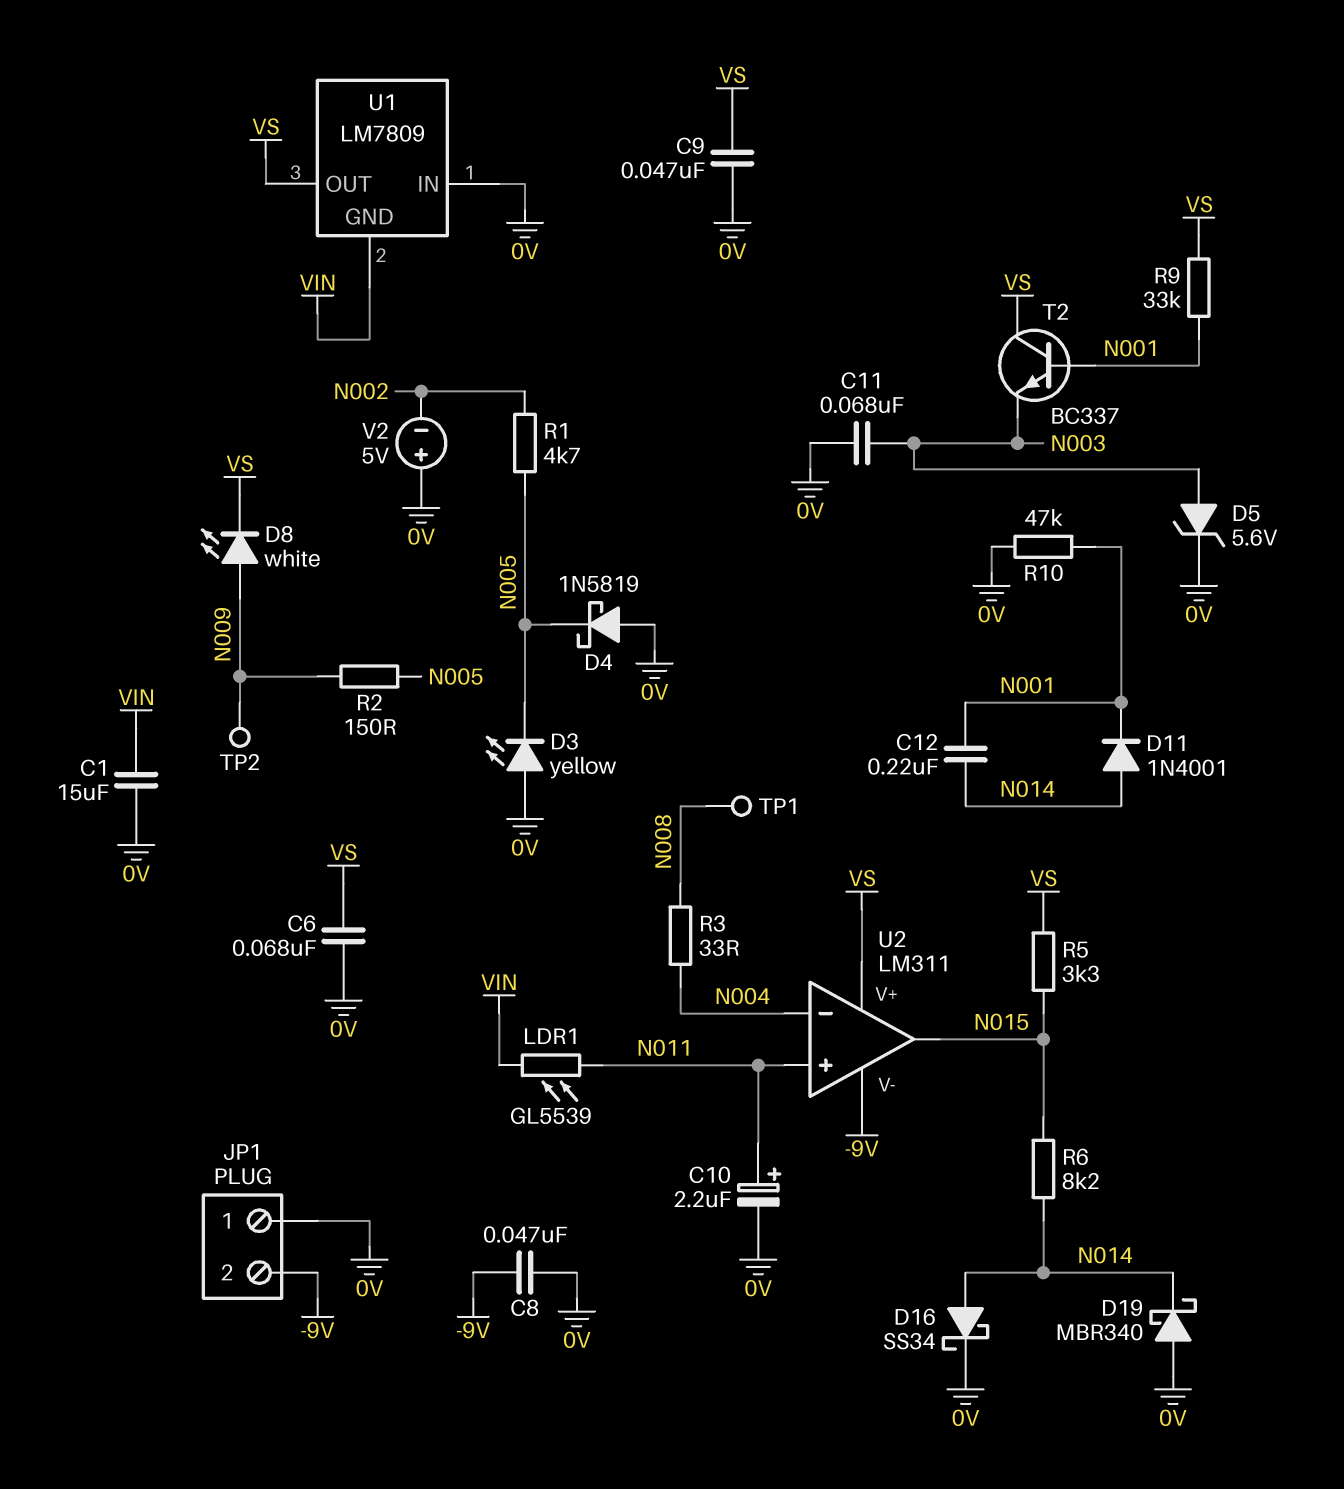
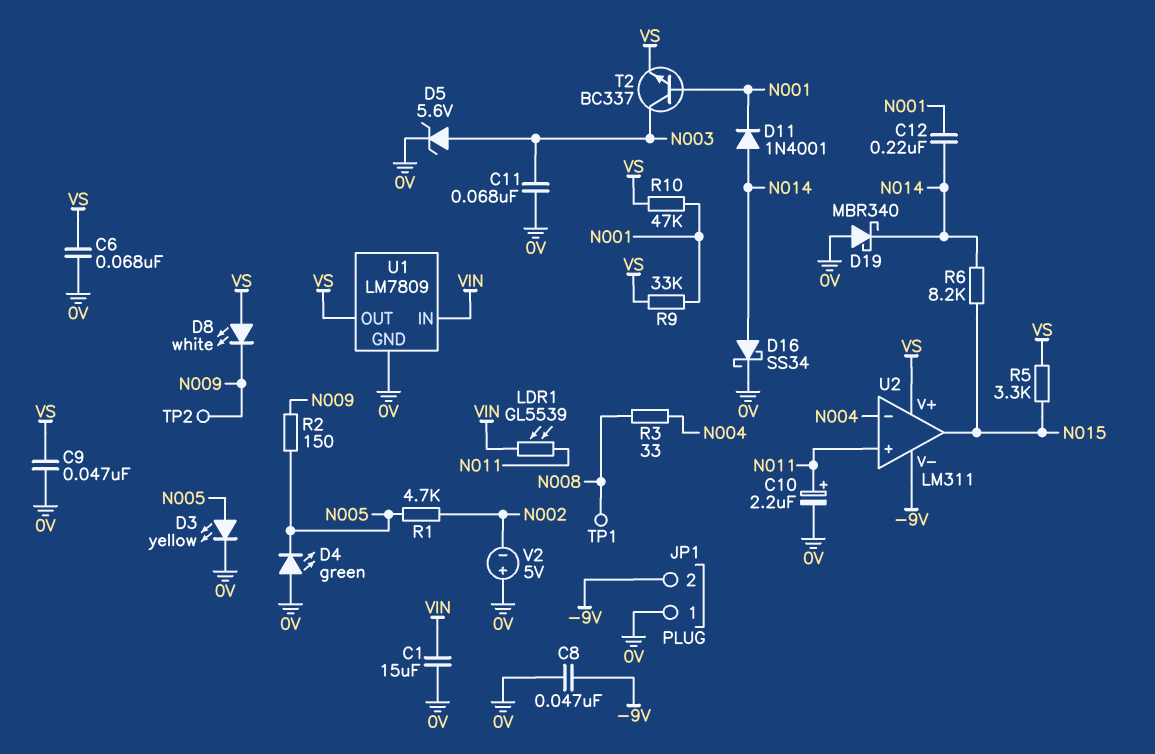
D3: LED yellow (A 0V, K N005) -> LED yellow (A N005, K 0V)
D4: schottky 1N5819 (A 0V, K N005) -> LED green (A 0V, K N005)
D8: LED white (A N009, K VS) -> LED white (A VS, K N009)
R10: 47k (0V, N001) -> 47k (N001, VS)
T2: NPN BC337 (B N001, C VS, E N003) -> NPN BC337 (B N001, C N003, E VS)
U1 pin GND: VIN -> 0V
U1 pin IN: 0V -> VIN

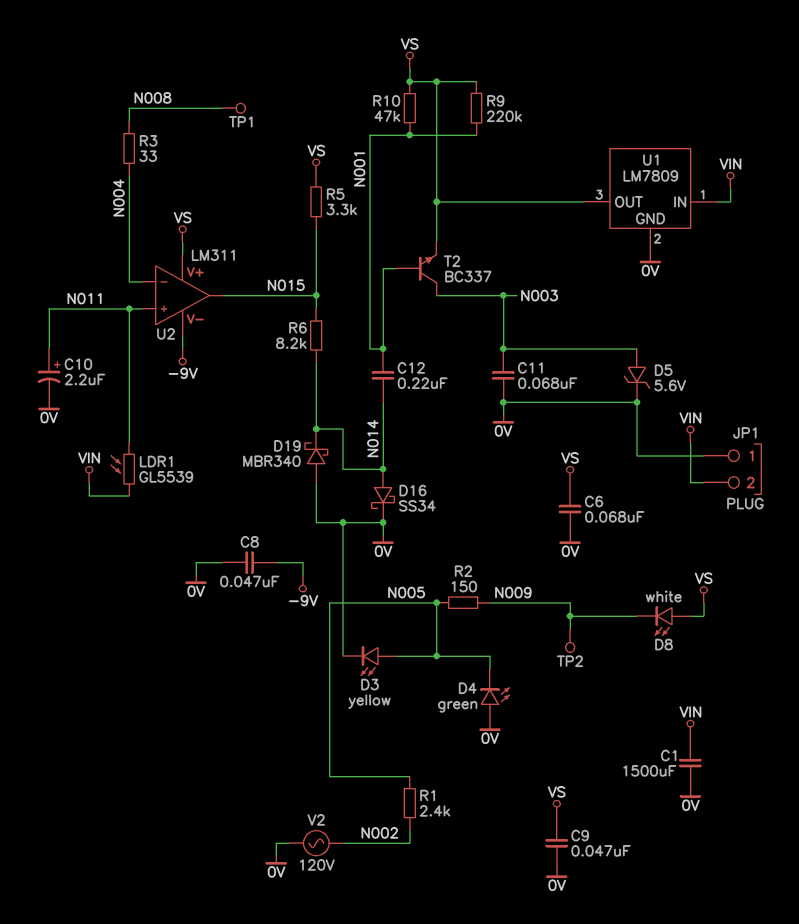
C1: 15uF (0V, VIN) -> 1500uF (0V, VIN)
D11: diode 1N4001 (A N014, K N001) -> none
JP1 pin 2: -9V -> VIN
R1: 4.7k (N002, N005) -> 2.4k (N002, N005)
R9: 33k (N001, VS) -> 220k (N001, VS)
V2: 5V (plus 0V, minus N002) -> AC 120V (0V, N002)

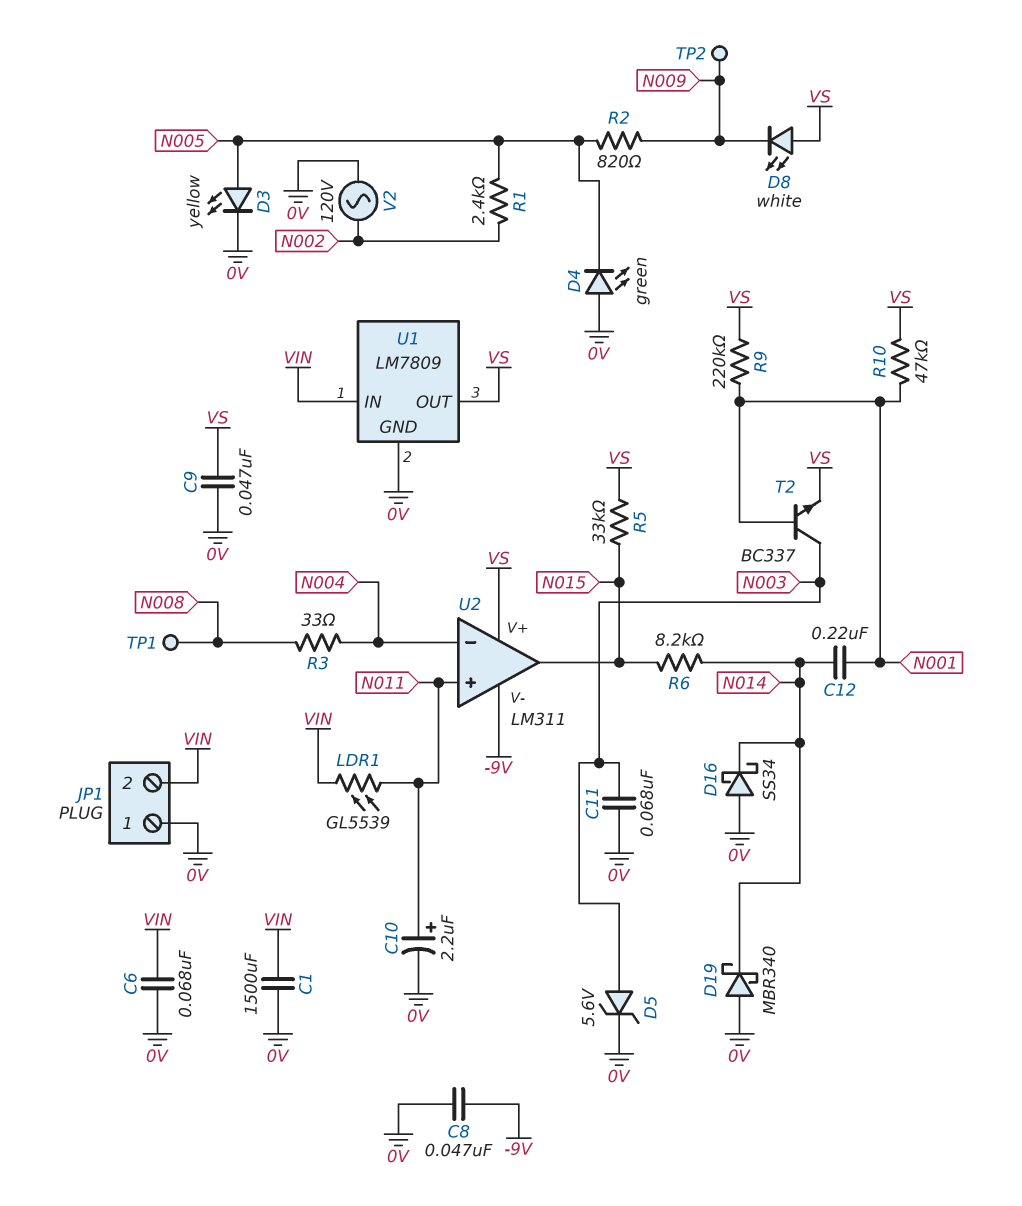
C6: 68nF (0V, VS) -> 68nF (0V, VIN)
D16: schottky SS34 (A N014, K 0V) -> schottky SS34 (A 0V, K N014)
R2: 150 (N005, N009) -> 820 (N005, N009)
R5: 3.3k (N015, VS) -> 33k (N015, VS)

